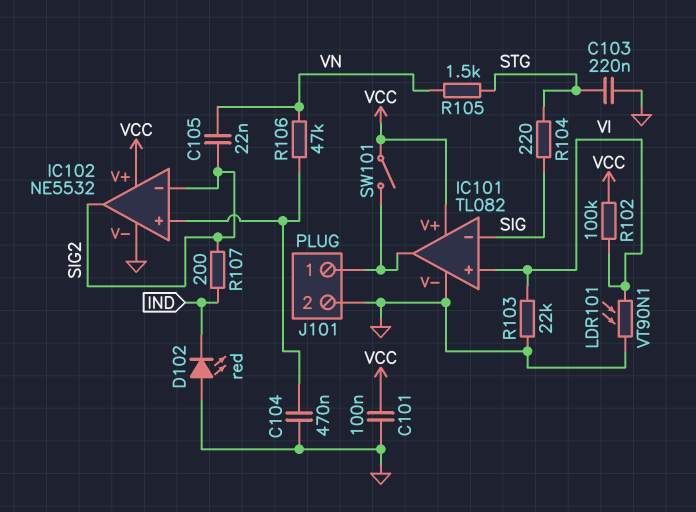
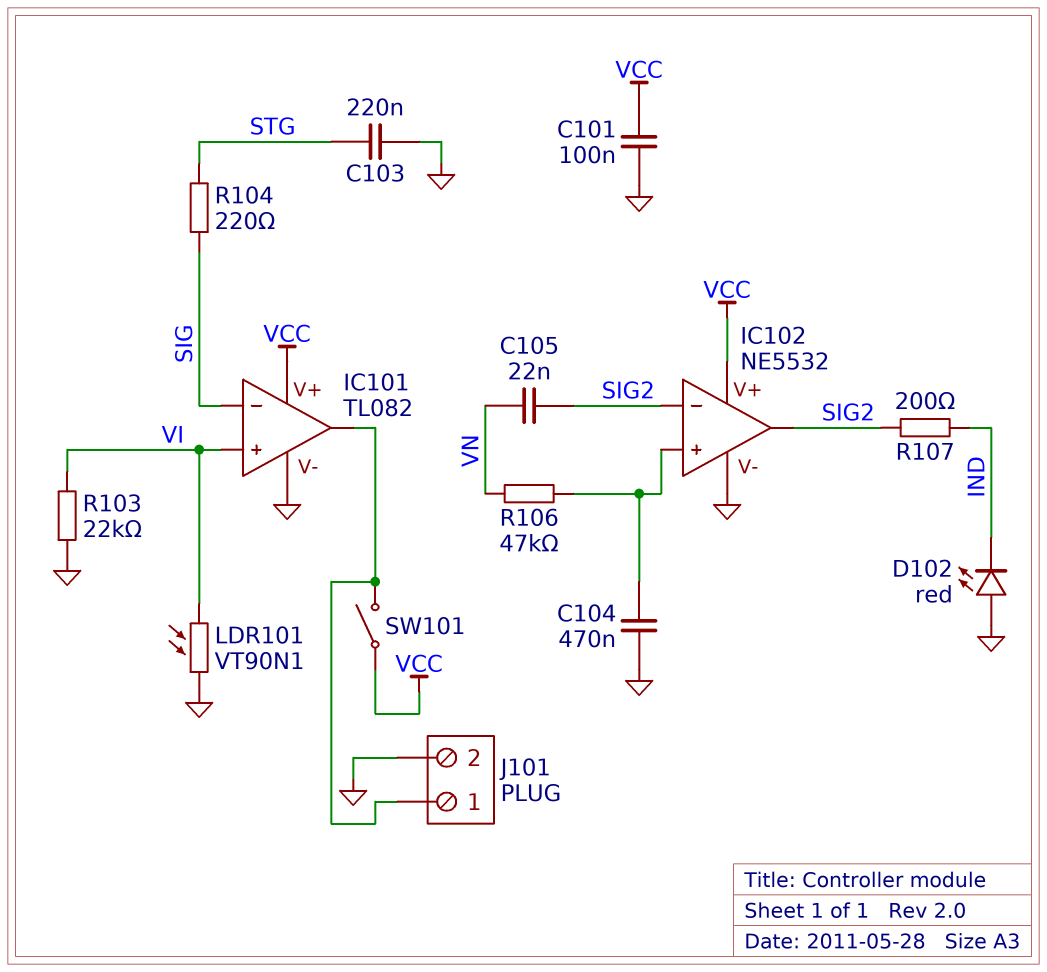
R102: 100k (VCC, VI) -> none
R105: 1.5k (STG, VN) -> none

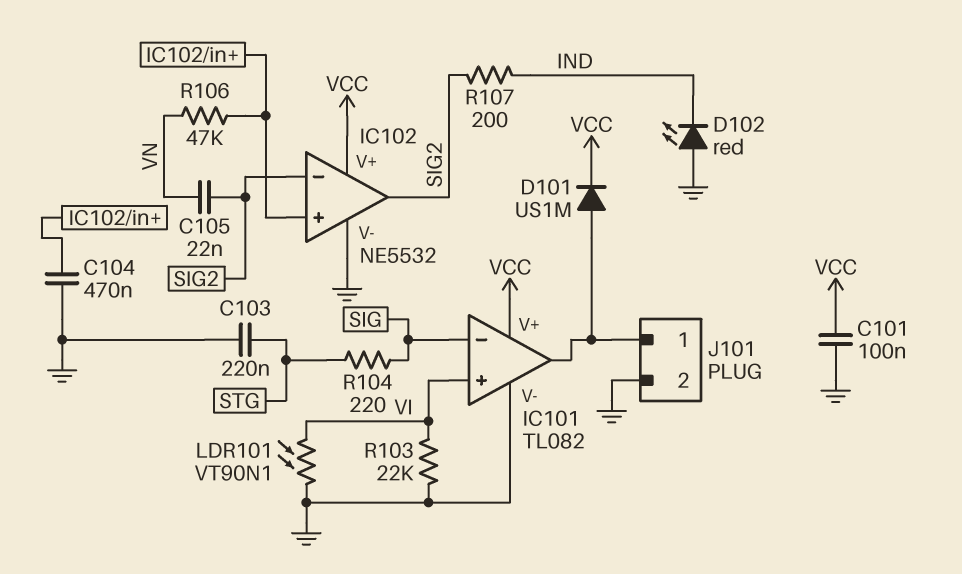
D101: none -> diode US1M (A IC101/out, K VCC)
SW101: switch (IC101/out, VCC) -> none

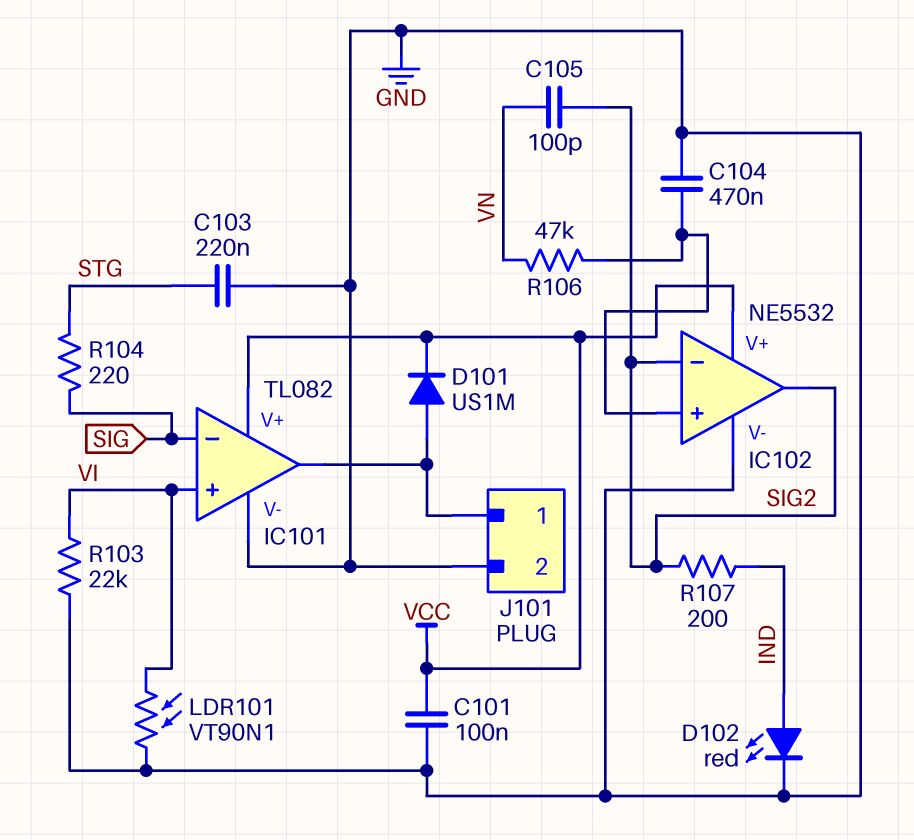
C105: 22nF (SIG2, VN) -> 100pF (SIG2, VN)
D102: LED red (A GND, K IND) -> LED red (A IND, K GND)

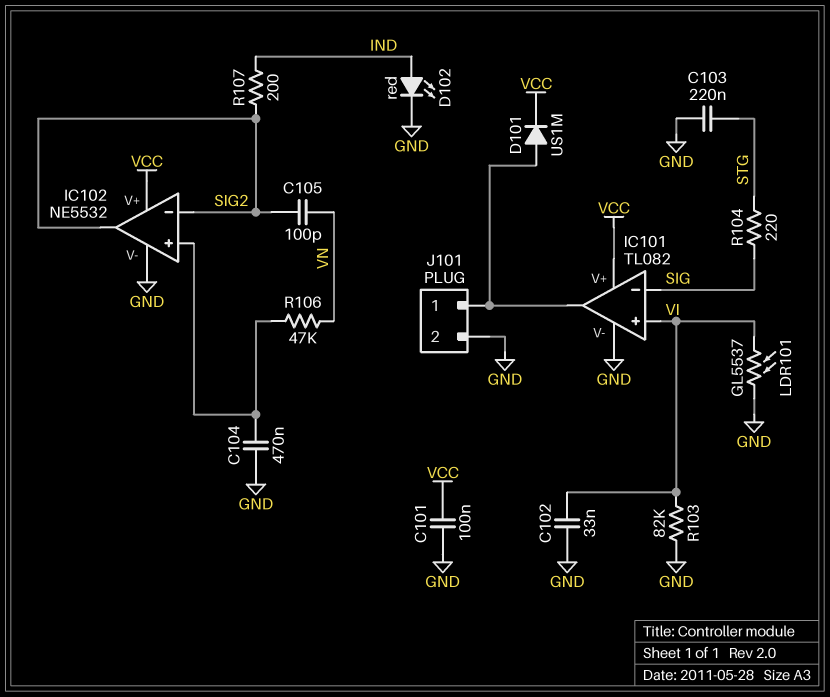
C102: none -> 33nF (GND, VI)
LDR101: VT90N1 (GND, VI) -> GL5537 (GND, VI)
R103: 22k (GND, VI) -> 82k (GND, VI)

